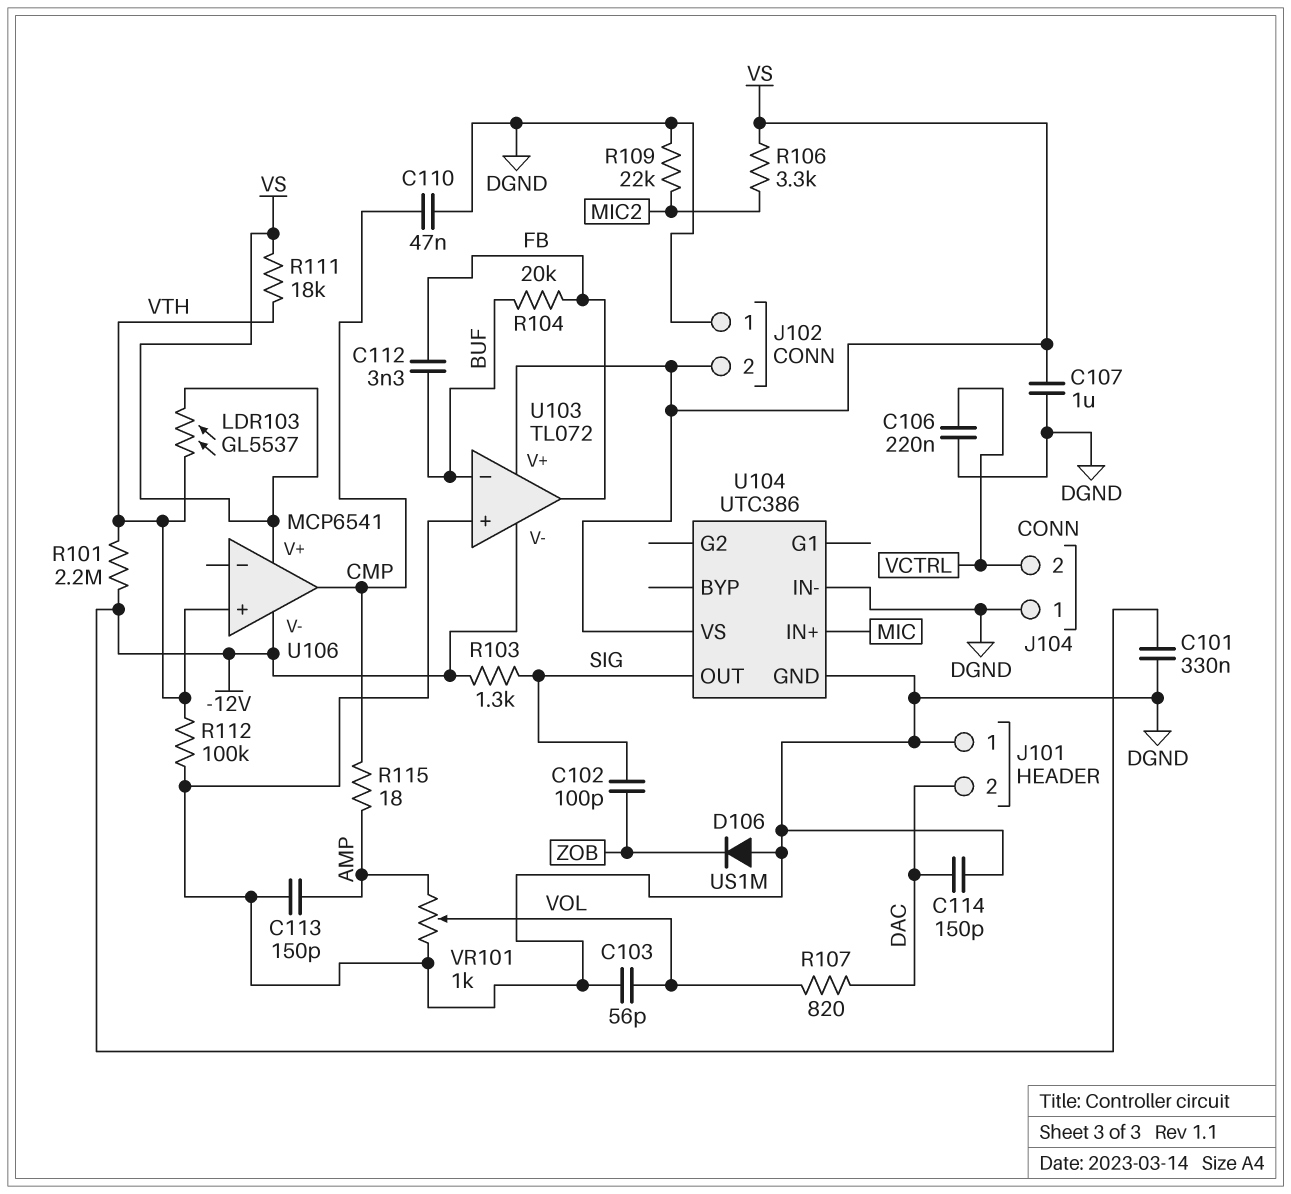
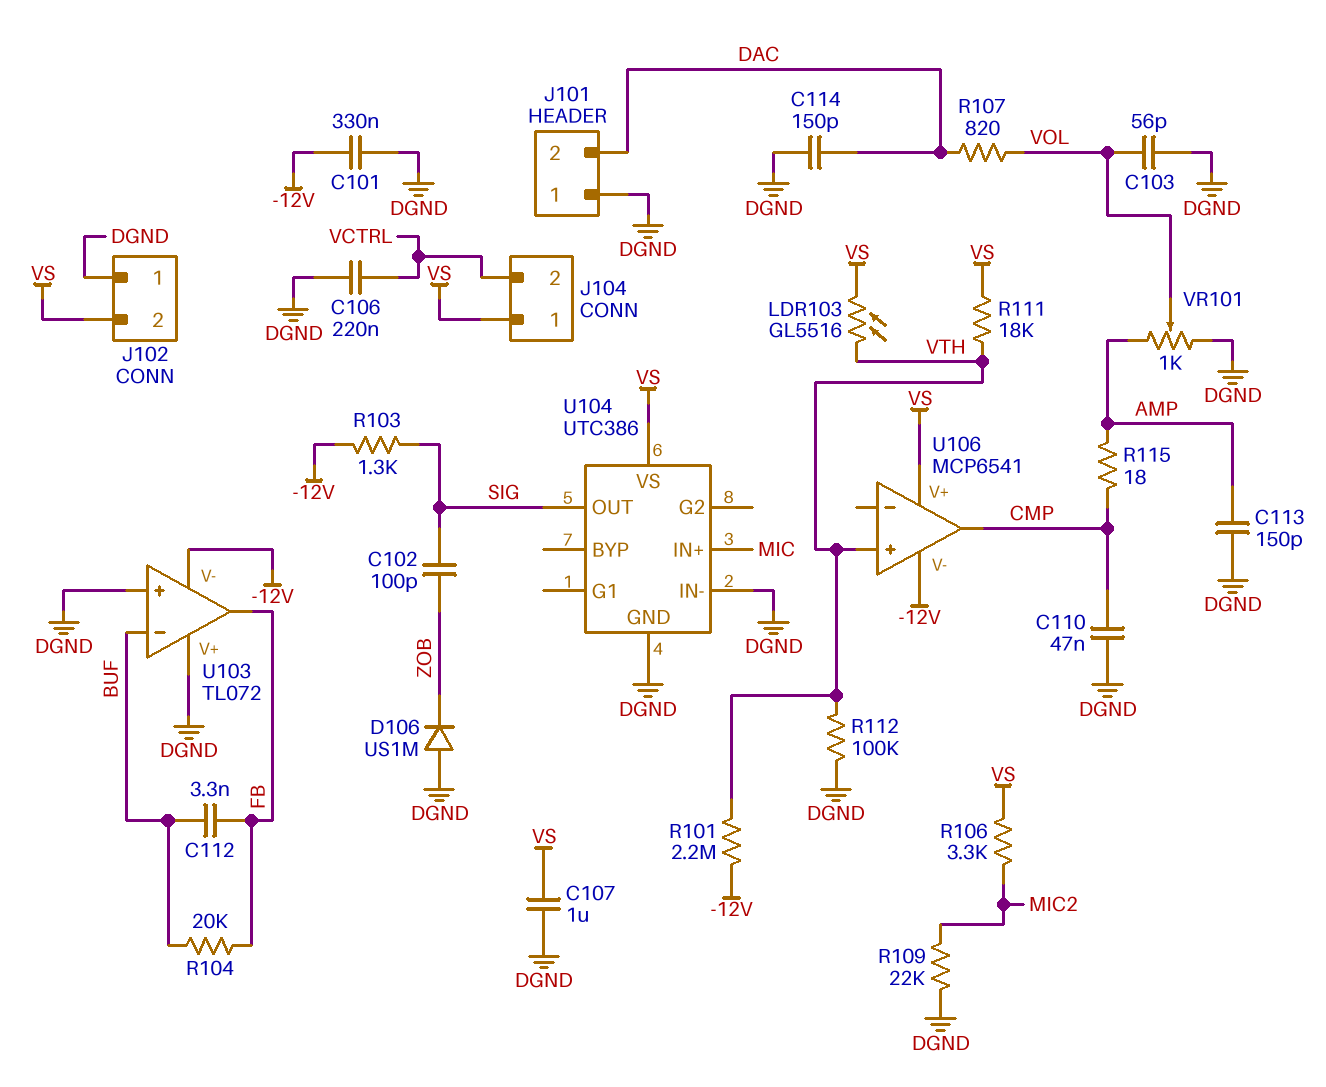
J104 pin 1: DGND -> VS
LDR103: GL5537 (VS, VTH) -> GL5516 (VS, VTH)
U103 pin V+: VS -> DGND

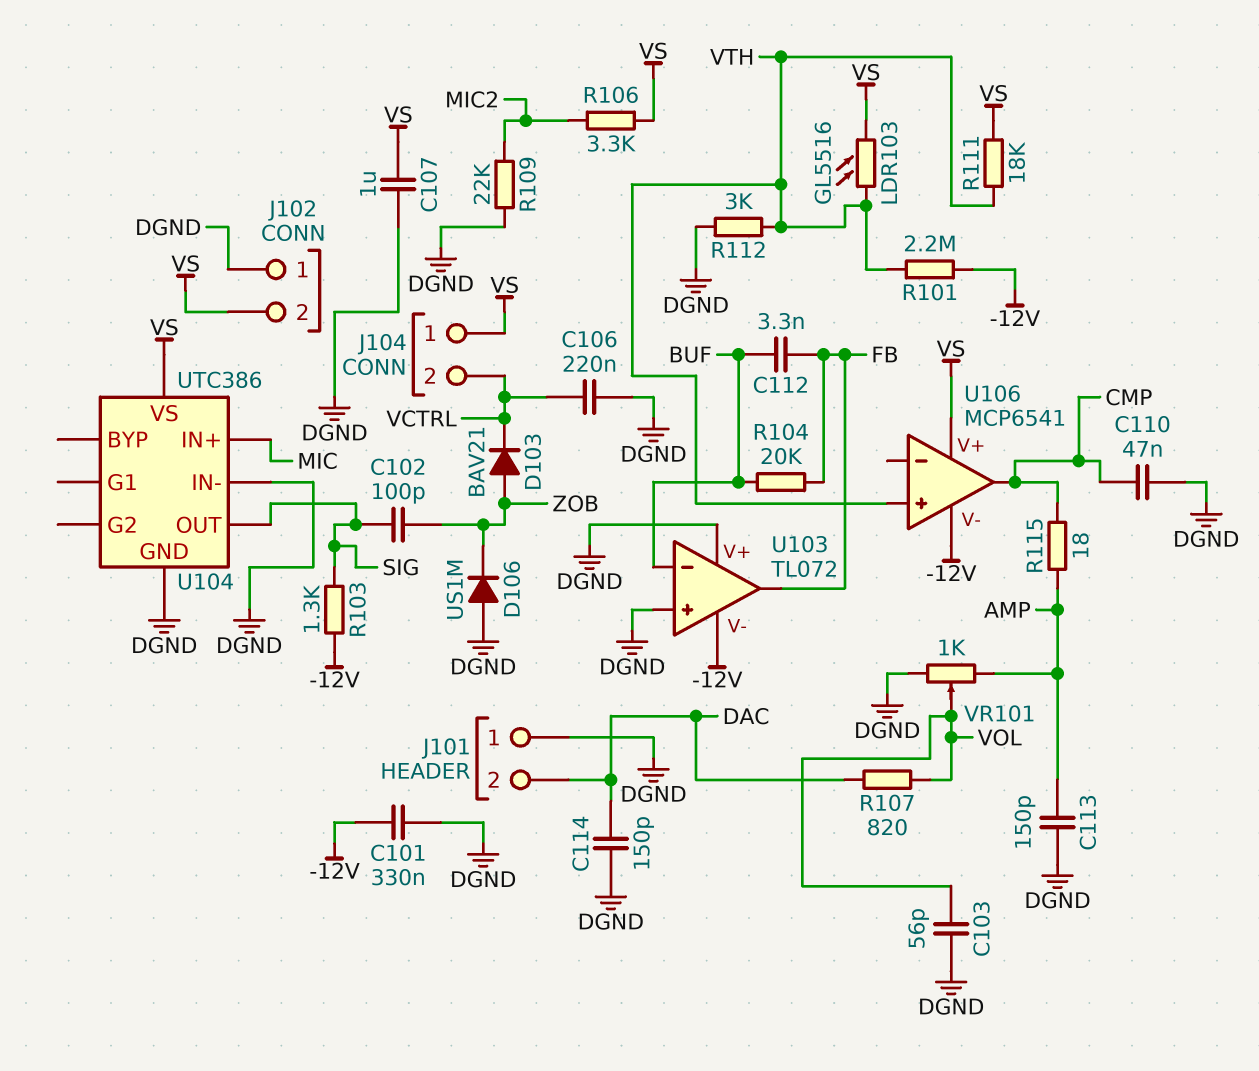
D103: none -> diode BAV21 (A ZOB, K VCTRL)
R112: 100k (DGND, VTH) -> 3k (DGND, VTH)

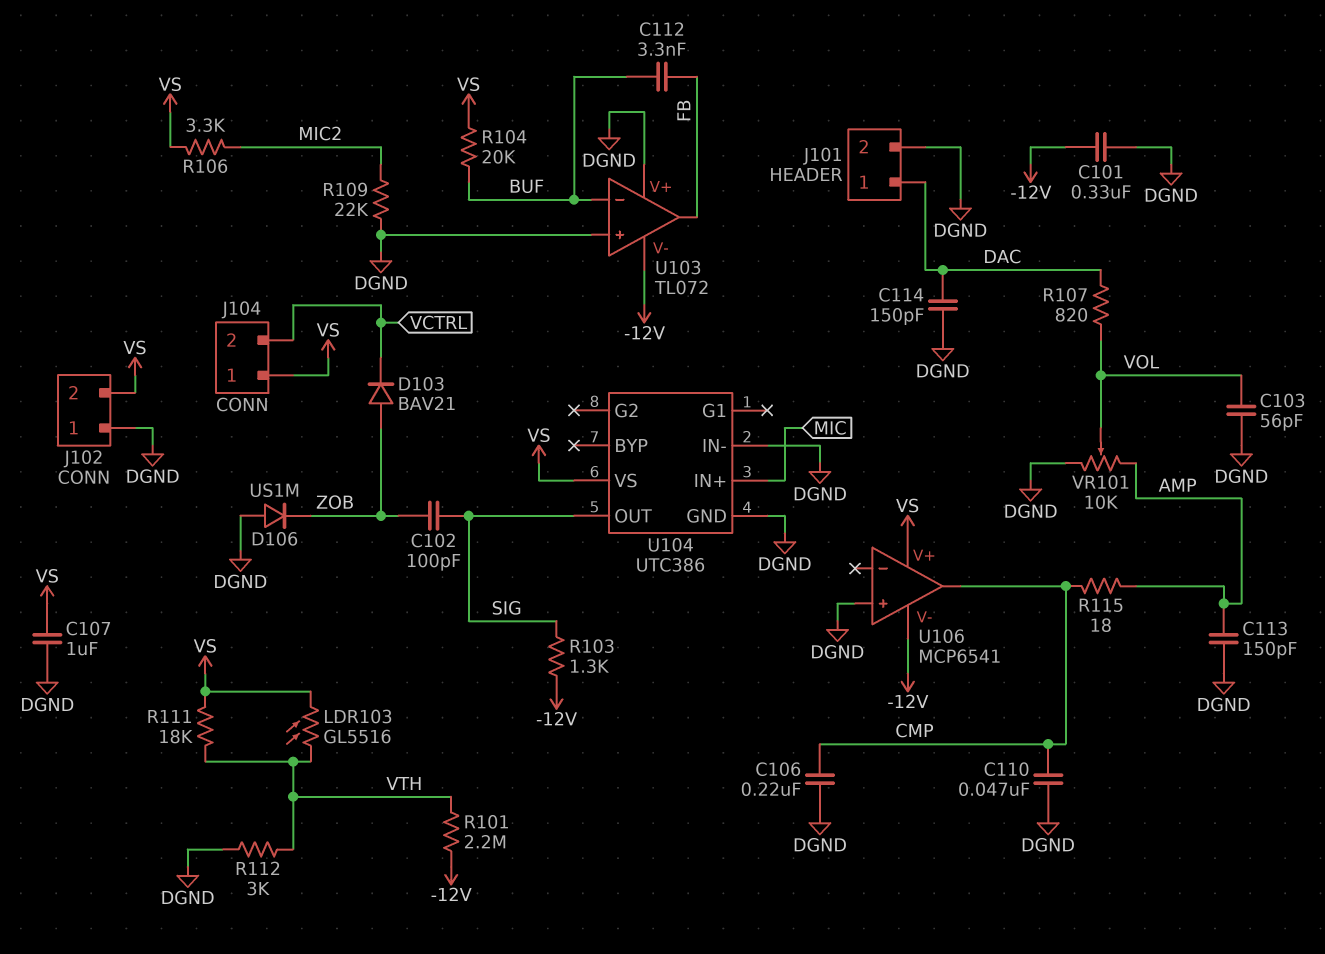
C106: 220nF (DGND, VCTRL) -> 220nF (CMP, DGND)
J101 pin 1: DGND -> DAC
J101 pin 2: DAC -> DGND
R104: 20k (BUF, FB) -> 20k (BUF, VS)
U106 pin in+: VTH -> DGND
VR101: 1k (AMP, DGND, wiper VOL) -> 10k (AMP, DGND, wiper VOL)

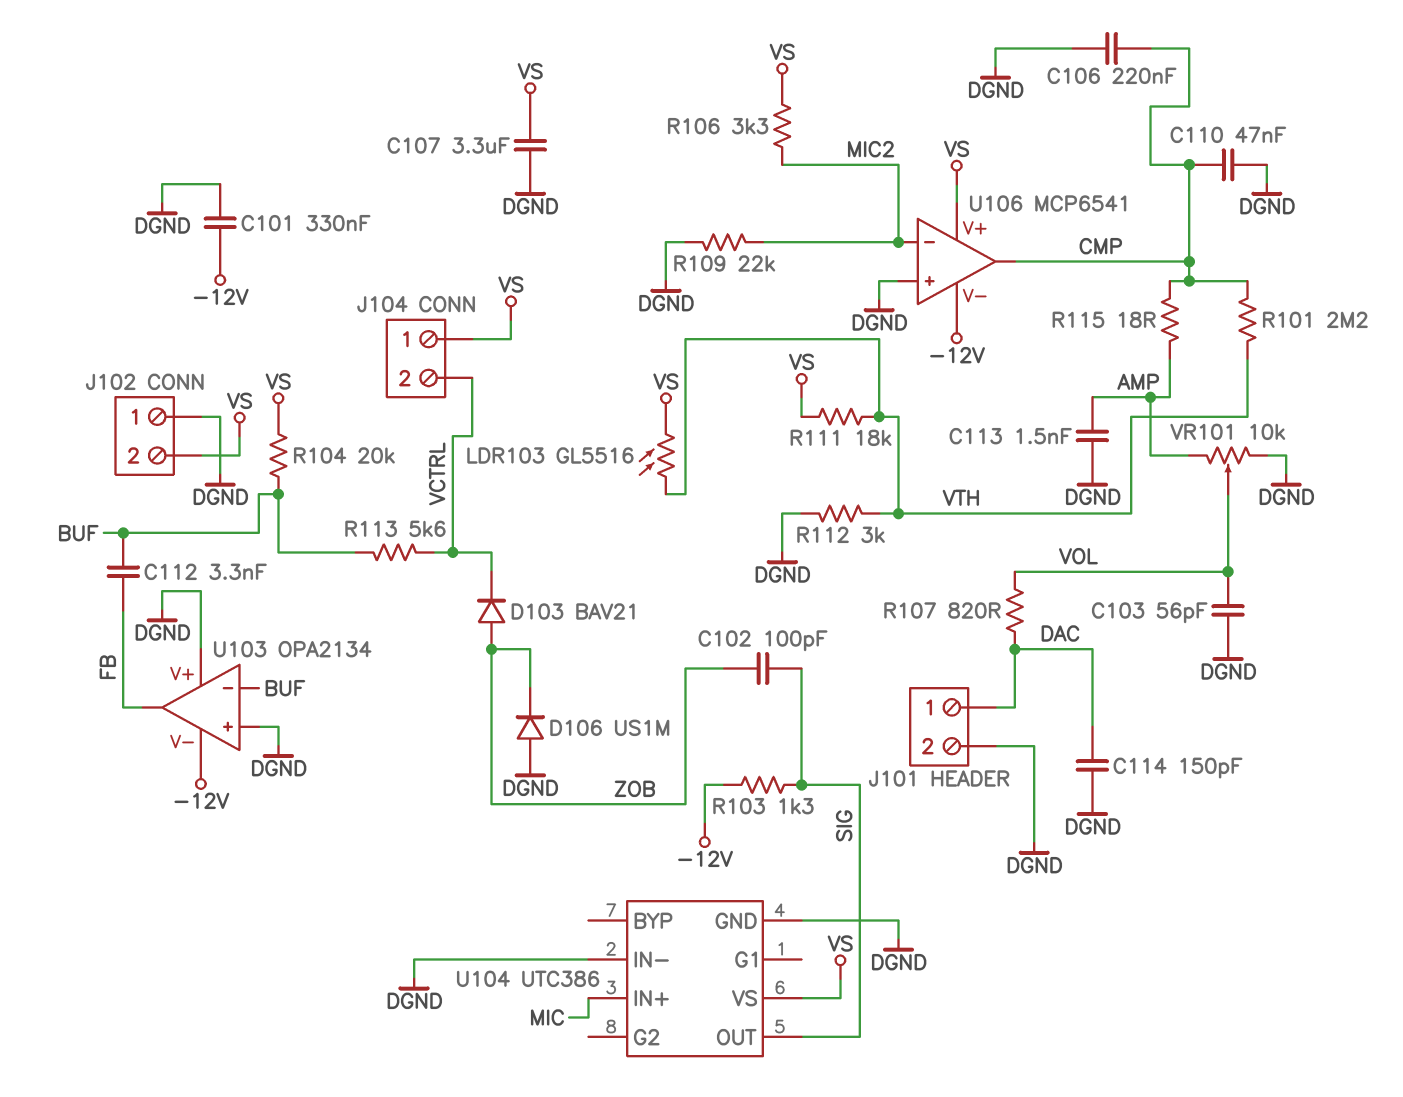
C107: 1uF (DGND, VS) -> 3.3uF (DGND, VS)
C113: 150pF (AMP, DGND) -> 1.5nF (AMP, DGND)
R101: 2.2M (-12V, VTH) -> 2.2M (CMP, VTH)
R113: none -> 5.6k (BUF, VCTRL)
U103: TL072 -> OPA2134
U106 pin in-: none -> MIC2

